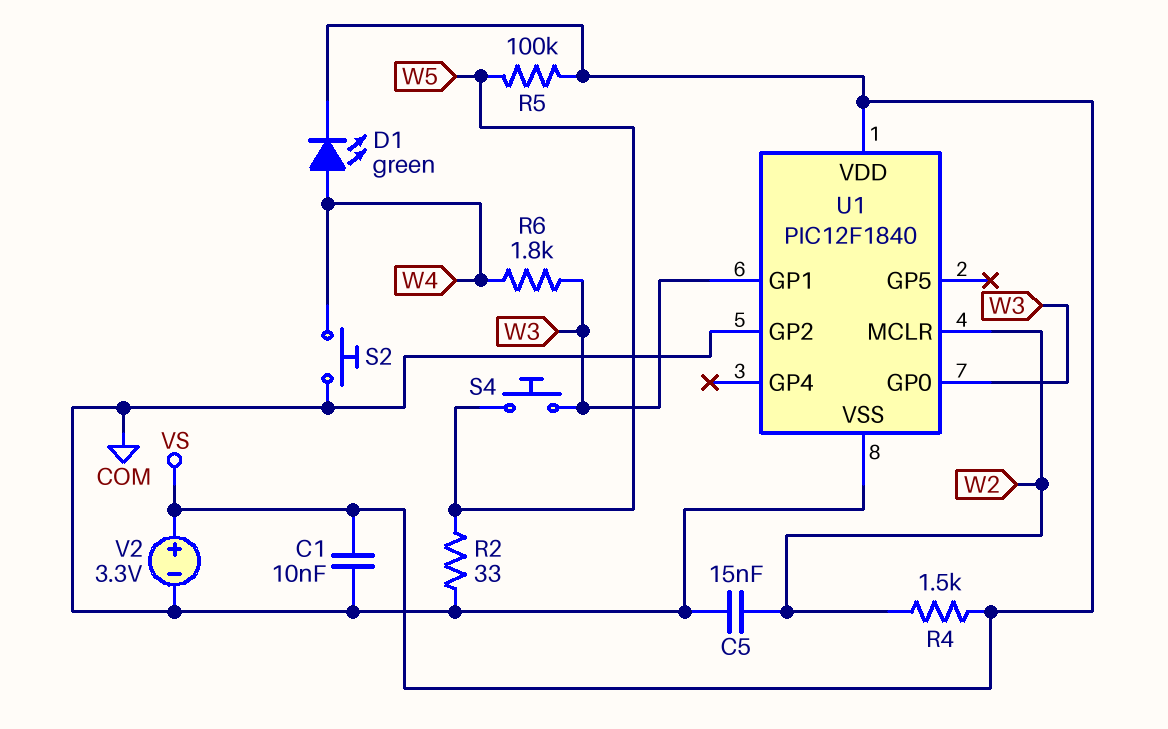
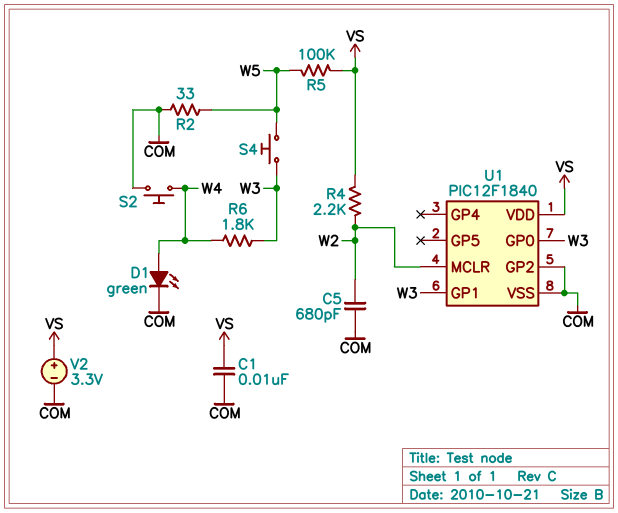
C5: 15nF (COM, W2) -> 680pF (COM, W2)
D1: LED green (A W4, K VS) -> LED green (A W4, K COM)
R4: 1.5k (VS, W2) -> 2.2k (VS, W2)

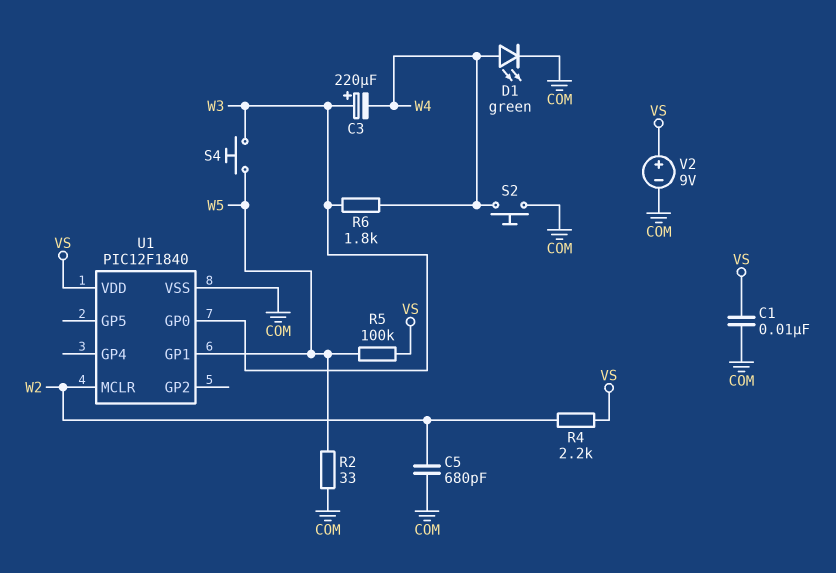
C3: none -> 220uF (plus W3, minus W4)
U1 pin GP1: W3 -> W5
U1 pin GP2: COM -> none
V2: 3.3V (plus VS, minus COM) -> 9V (plus VS, minus COM)

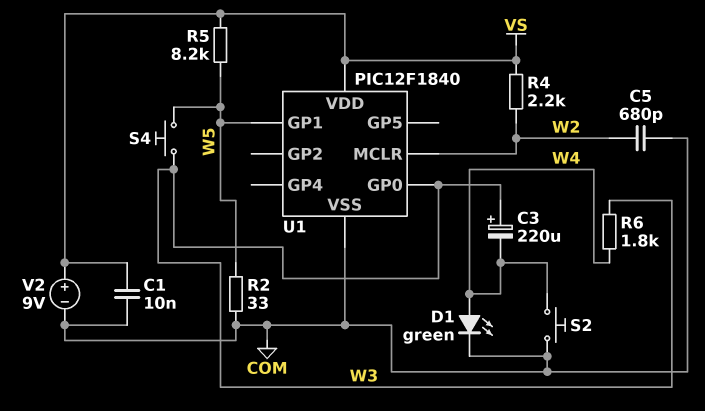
R5: 100k (VS, W5) -> 8.2k (VS, W5)

